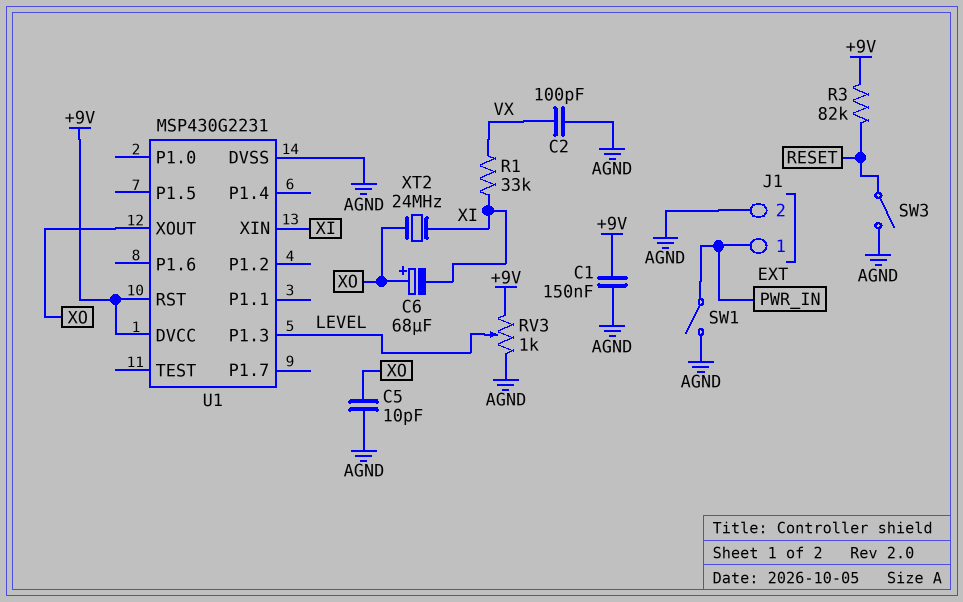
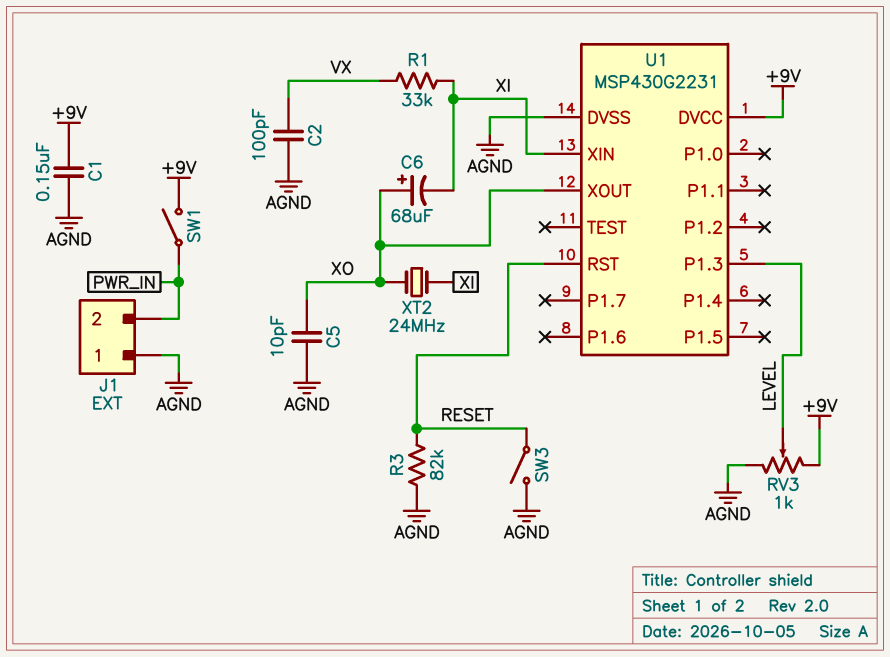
J1 pin 1: PWR_IN -> AGND
J1 pin 2: AGND -> PWR_IN
R3: 82k (+9V, RESET) -> 82k (AGND, RESET)
SW1: switch (AGND, PWR_IN) -> switch (+9V, PWR_IN)
U1 pin RST: +9V -> RESET

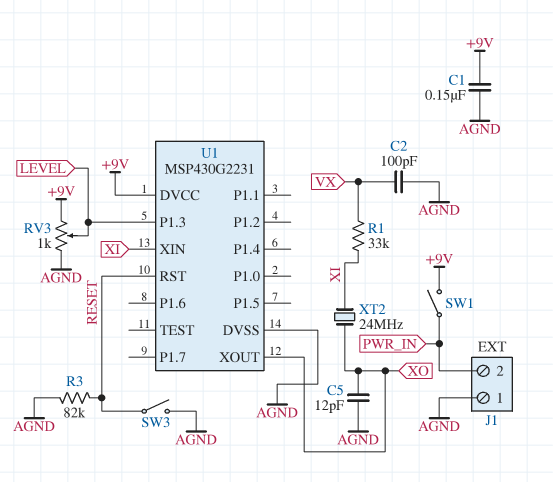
C5: 10pF (AGND, XO) -> 12pF (AGND, XO)
C6: 68uF (plus XO, minus XI) -> none

